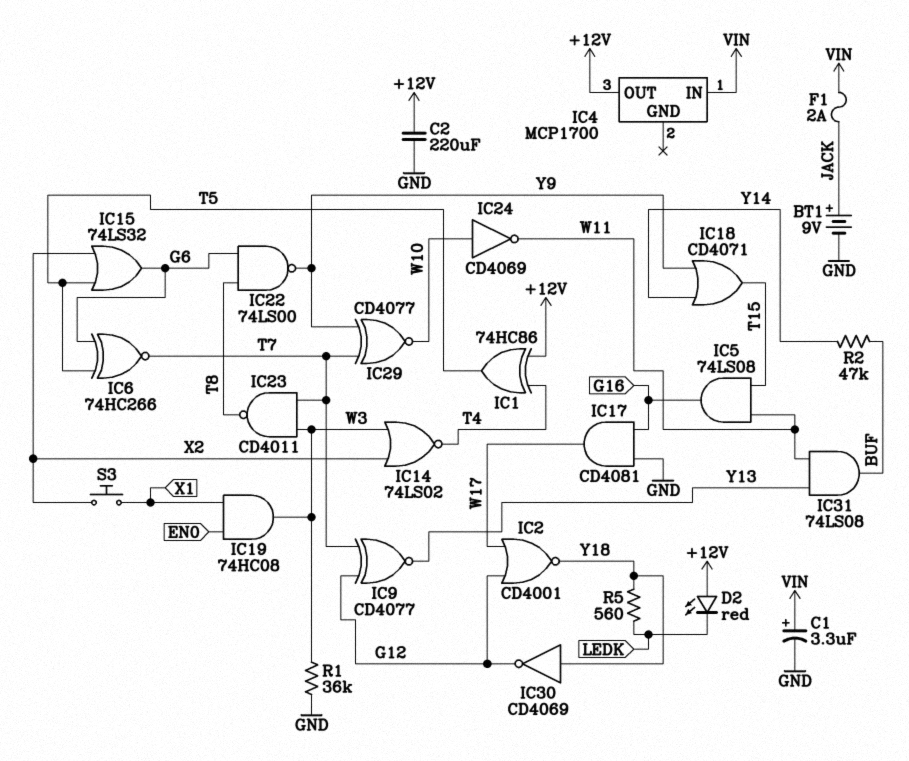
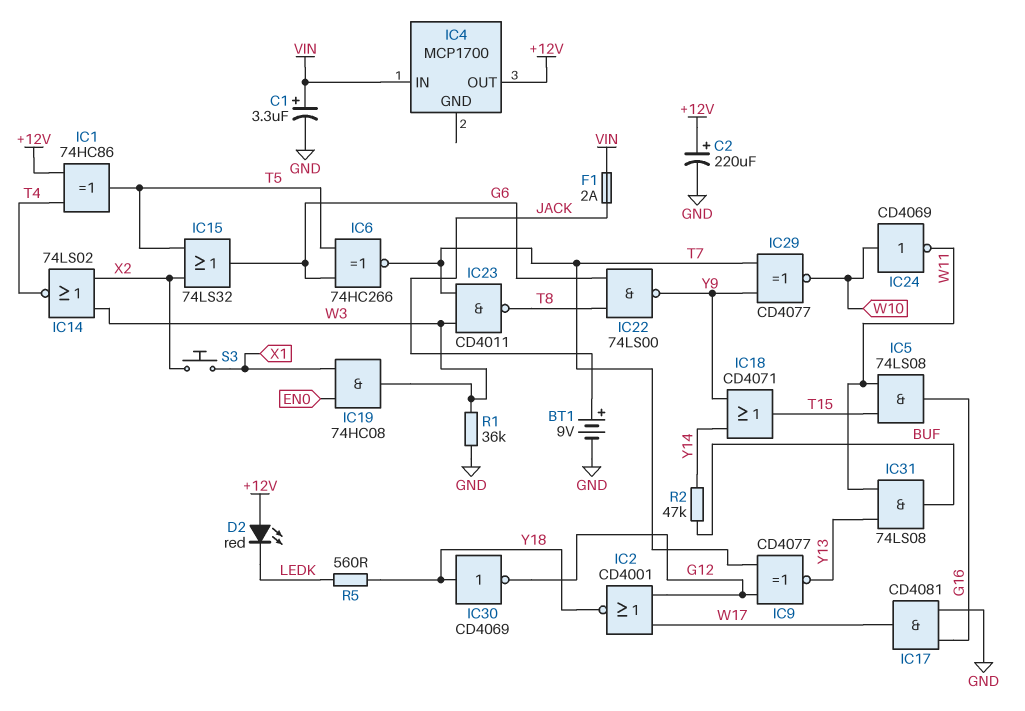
C2: 220uF (+12V, GND) -> 220uF (plus +12V, minus GND)

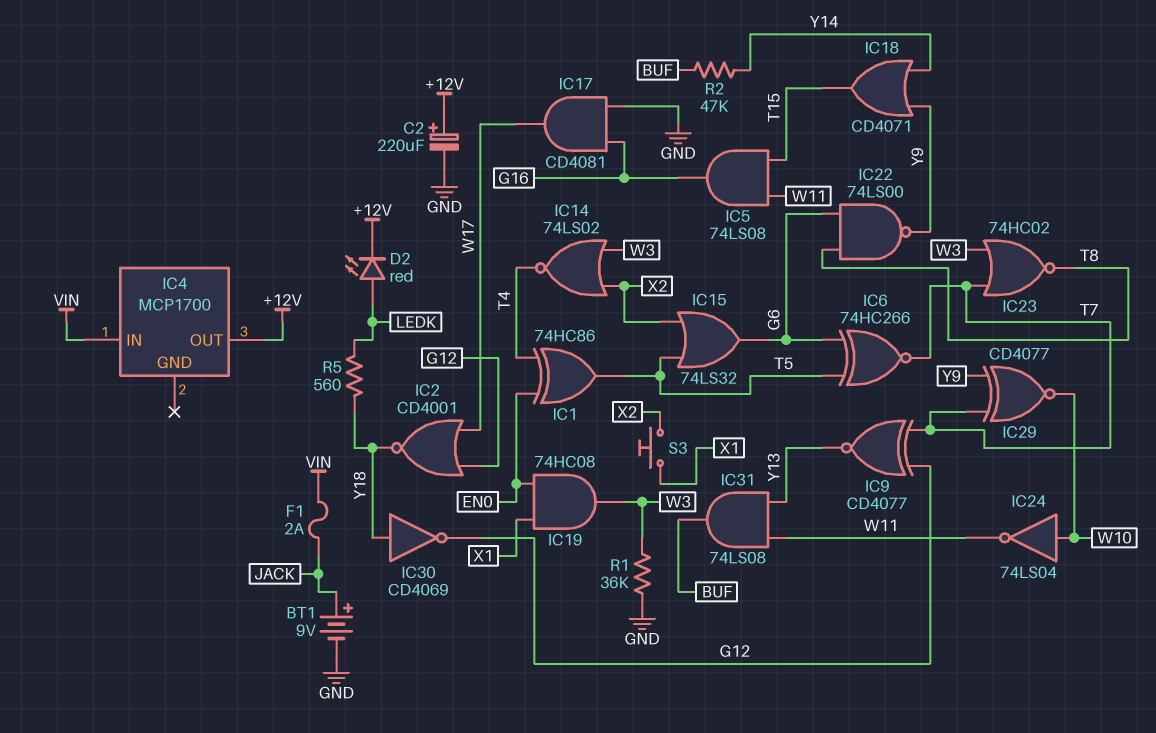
C1: 3.3uF (plus VIN, minus GND) -> none
D2: LED red (A +12V, K LEDK) -> LED red (A LEDK, K +12V)
IC1: XOR 74HC86 (in +12V, in T4, out T5) -> XOR 74HC86 (in EN0, in T4, out T5)
IC23: NAND CD4011 (in T7, in W3, out T8) -> NOR 74HC02 (in T7, in W3, out T8)
IC24: NOT CD4069 (in W10, out W11) -> NOT 74LS04 (in W10, out W11)

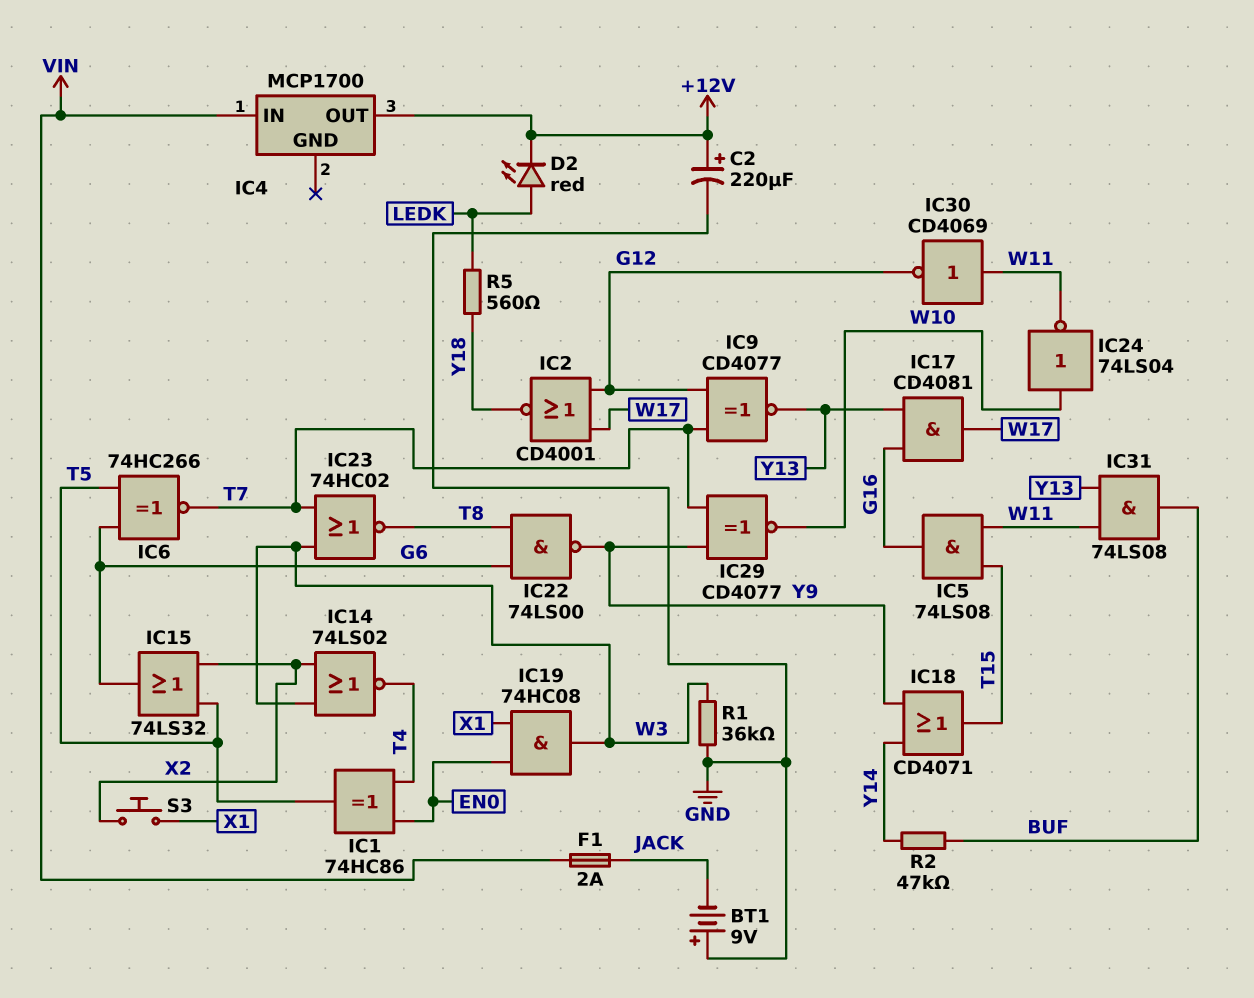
BT1: 9V (plus JACK, minus GND) -> 9V (plus GND, minus JACK)
IC17: AND CD4081 (in G16, in GND, out W17) -> AND CD4081 (in G16, in Y13, out W17)
IC30: NOT CD4069 (in Y18, out G12) -> NOT CD4069 (in W11, out G12)

